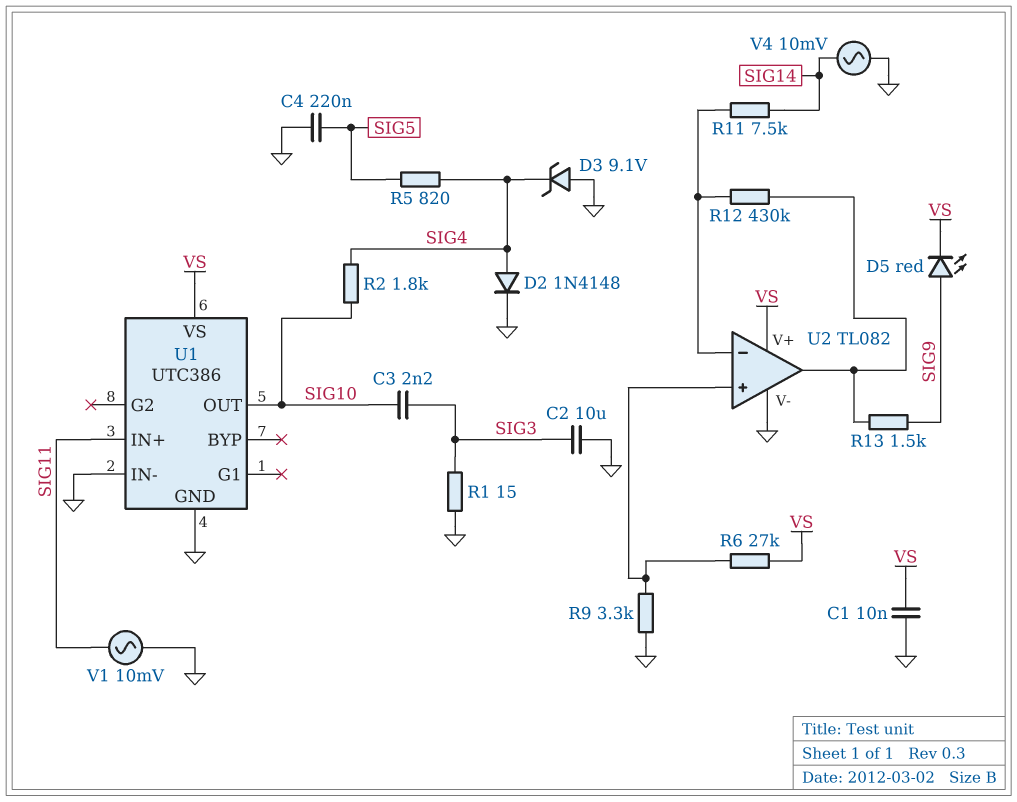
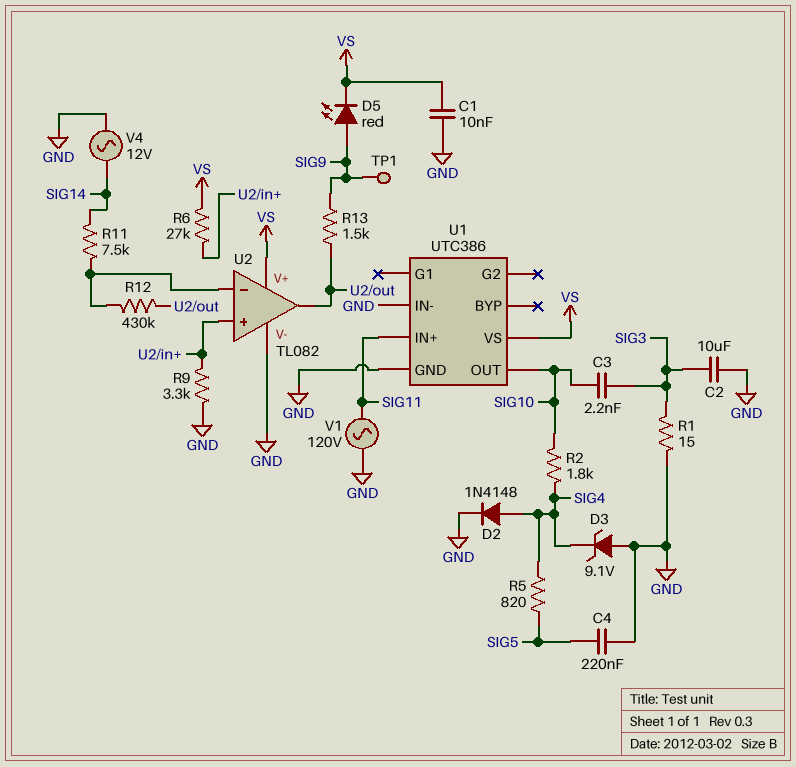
TP1: none -> test point (SIG9)
V1: AC 10mV (GND, SIG11) -> AC 120V (GND, SIG11)
V4: AC 10mV (GND, SIG14) -> AC 12V (GND, SIG14)

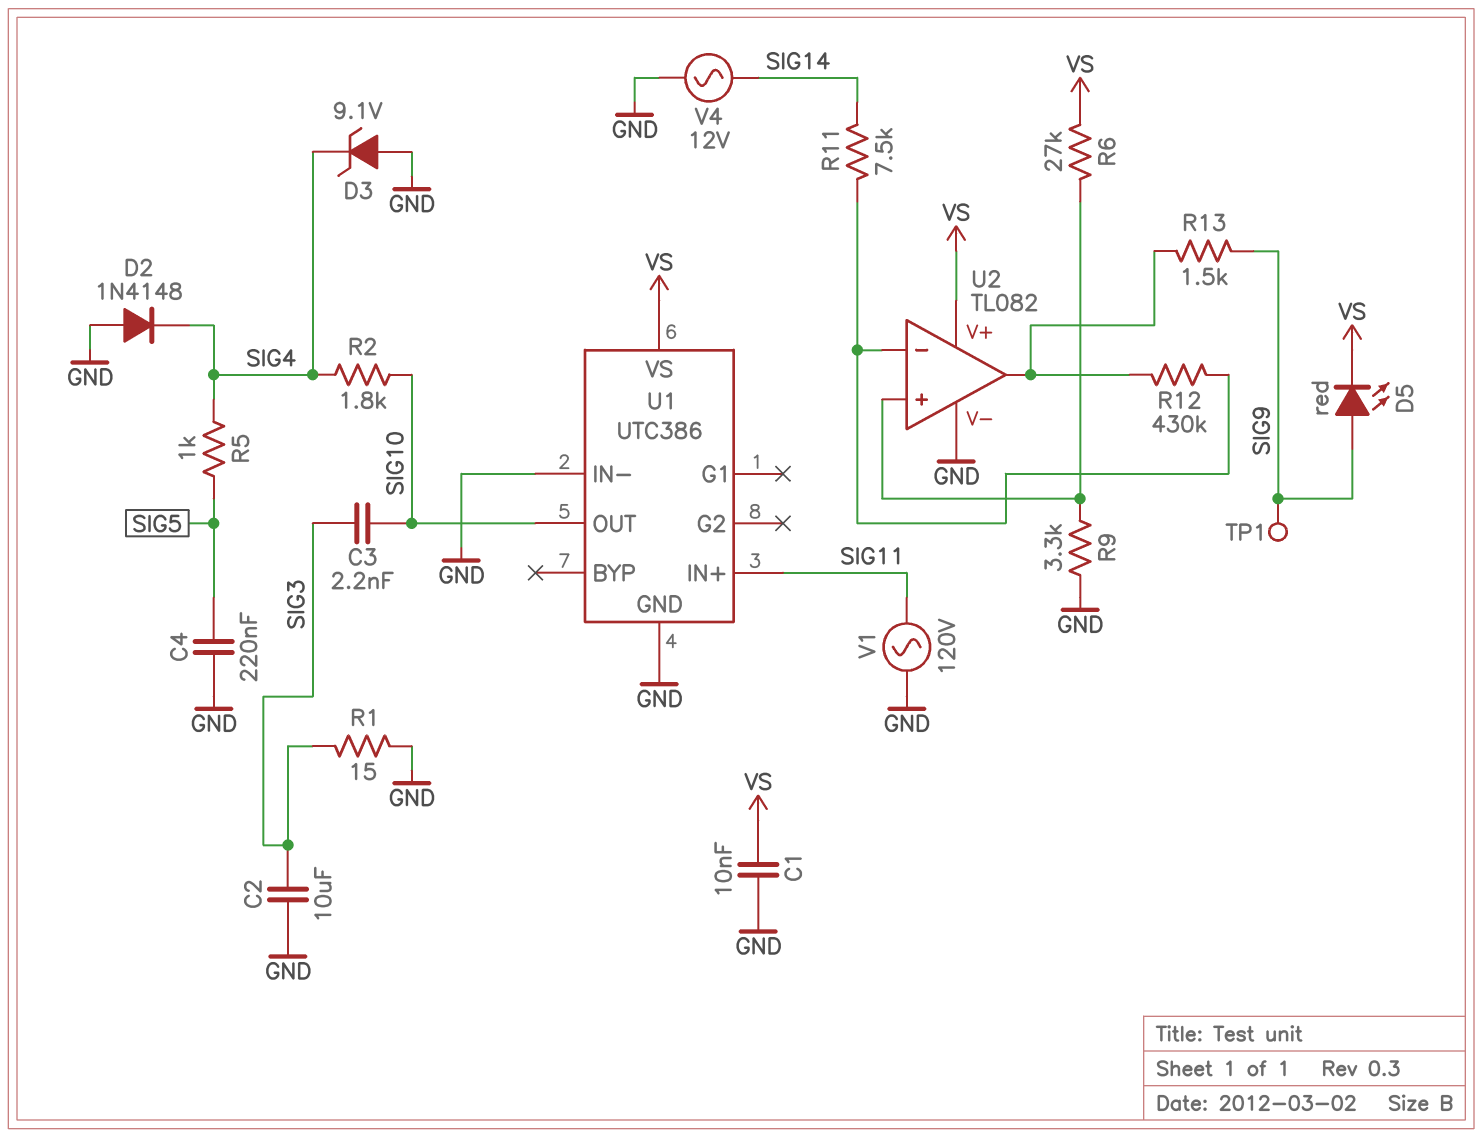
D2: diode 1N4148 (A SIG4, K GND) -> diode 1N4148 (A GND, K SIG4)
R5: 820 (SIG4, SIG5) -> 1k (SIG4, SIG5)

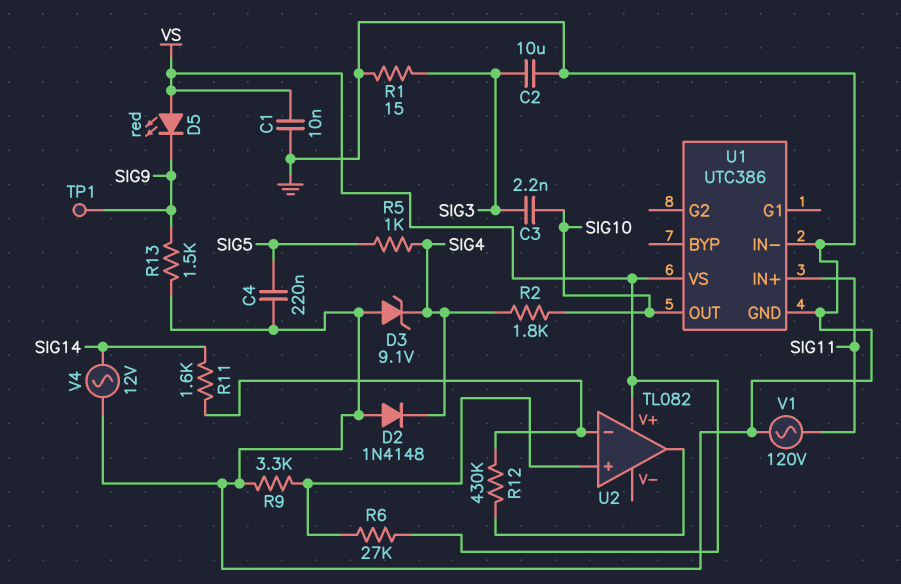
D5: LED red (A SIG9, K VS) -> LED red (A VS, K SIG9)
R11: 7.5k (SIG14, U2/in-) -> 1.6k (SIG14, U2/in-)
R13: 1.5k (SIG9, U2/out) -> 1.5k (GND, SIG9)
U2 pin V-: GND -> none

